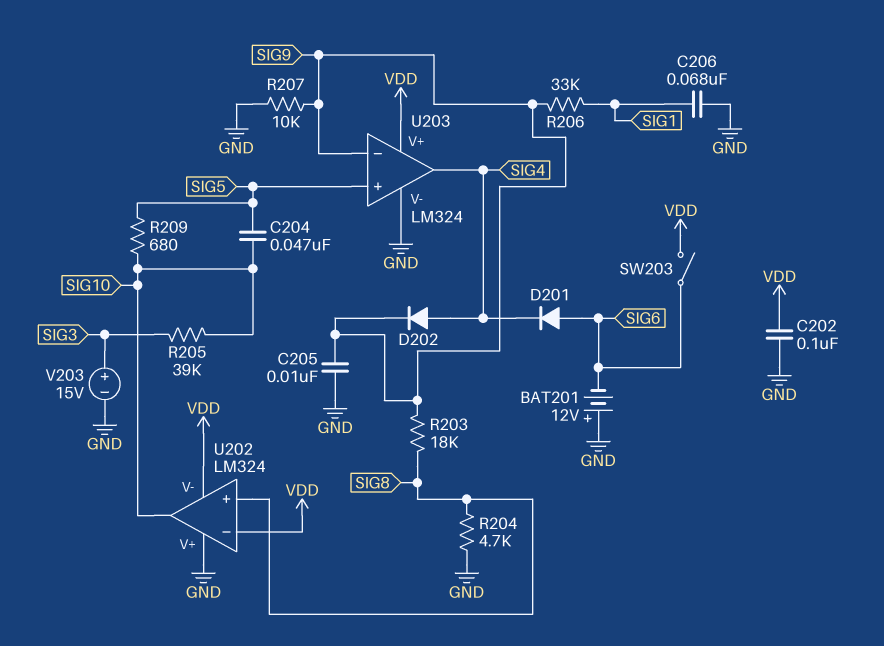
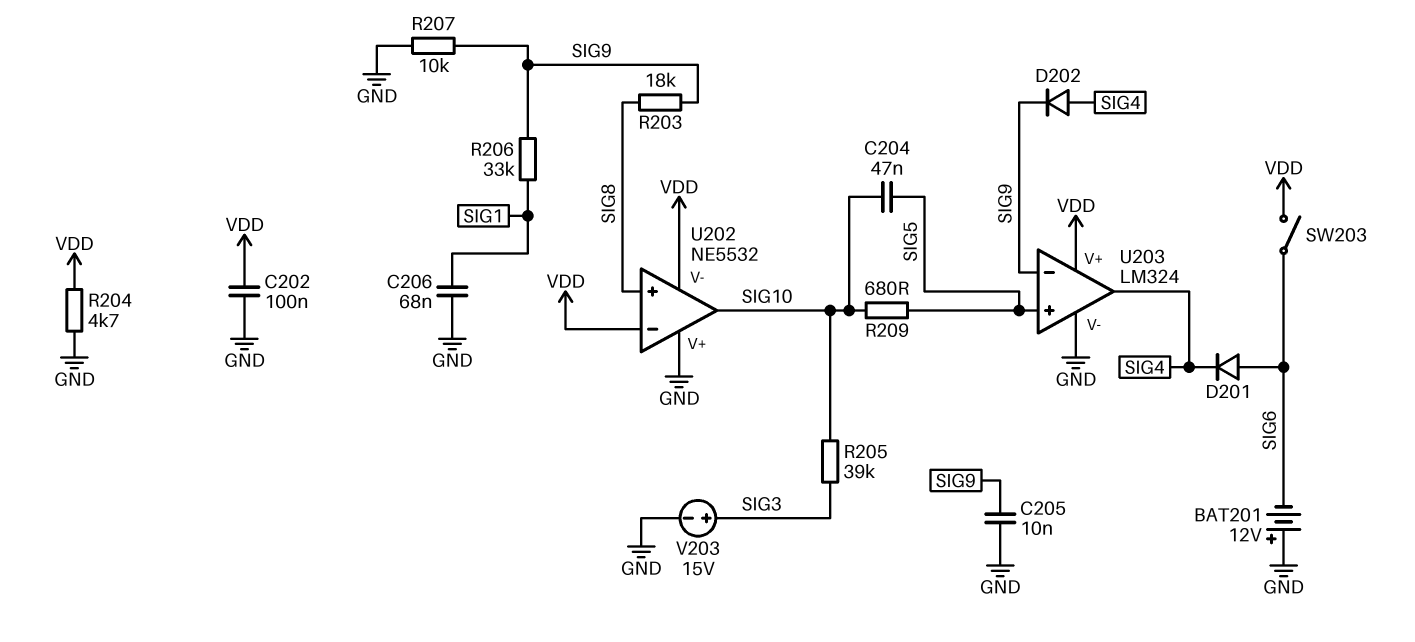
R204: 4.7k (GND, SIG8) -> 4.7k (GND, VDD)
U202: LM324 -> NE5532

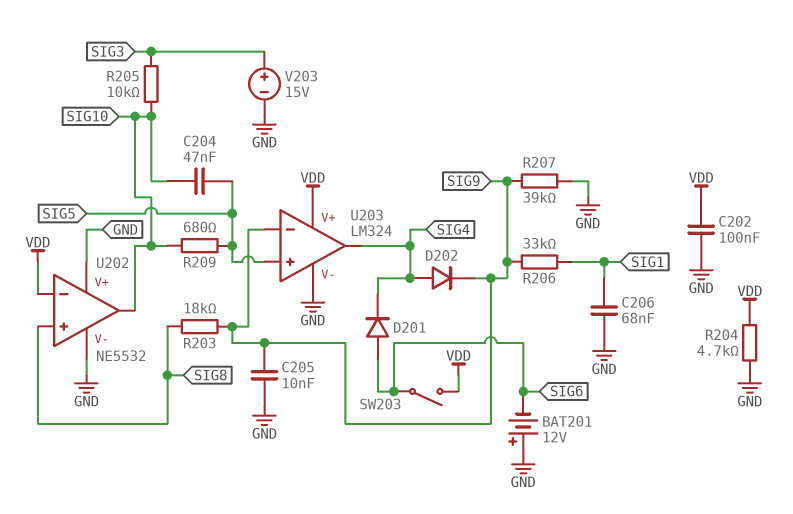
R205: 39k (SIG3, SIG10) -> 10k (SIG3, SIG10)
R207: 10k (GND, SIG9) -> 39k (GND, SIG9)
U202 pin V-: VDD -> GND

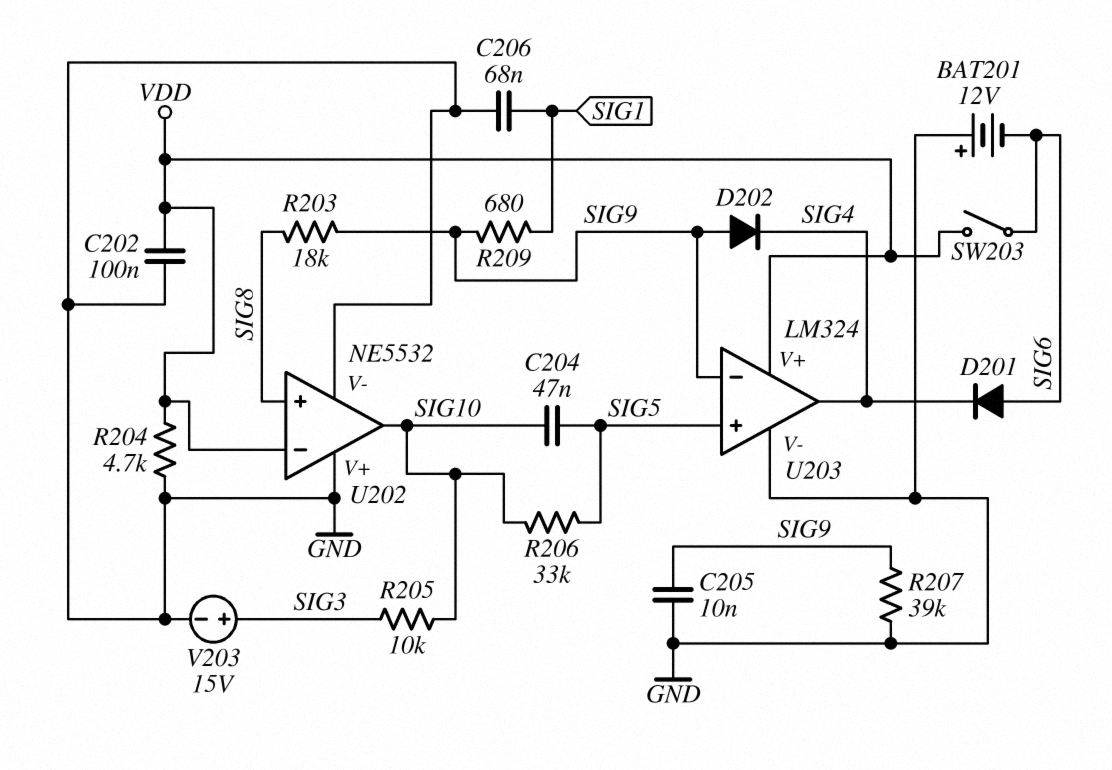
D202: diode (A SIG4, K SIG9) -> diode (A SIG9, K SIG4)
R206: 33k (SIG1, SIG9) -> 33k (SIG5, SIG10)
R209: 680 (SIG5, SIG10) -> 680 (SIG1, SIG9)

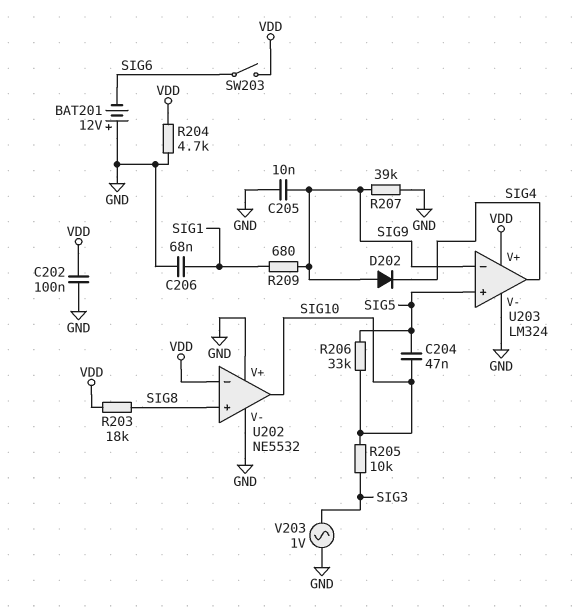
D201: diode (A SIG6, K SIG4) -> none
R203: 18k (SIG8, SIG9) -> 18k (SIG8, VDD)
V203: 15V (plus SIG3, minus GND) -> AC 1V (GND, SIG3)

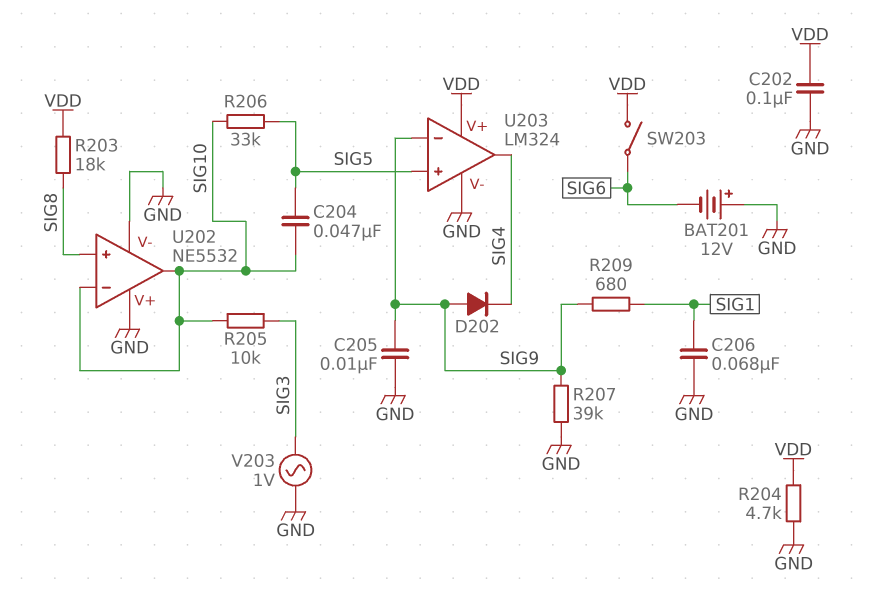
U202 pin in-: VDD -> SIG10

